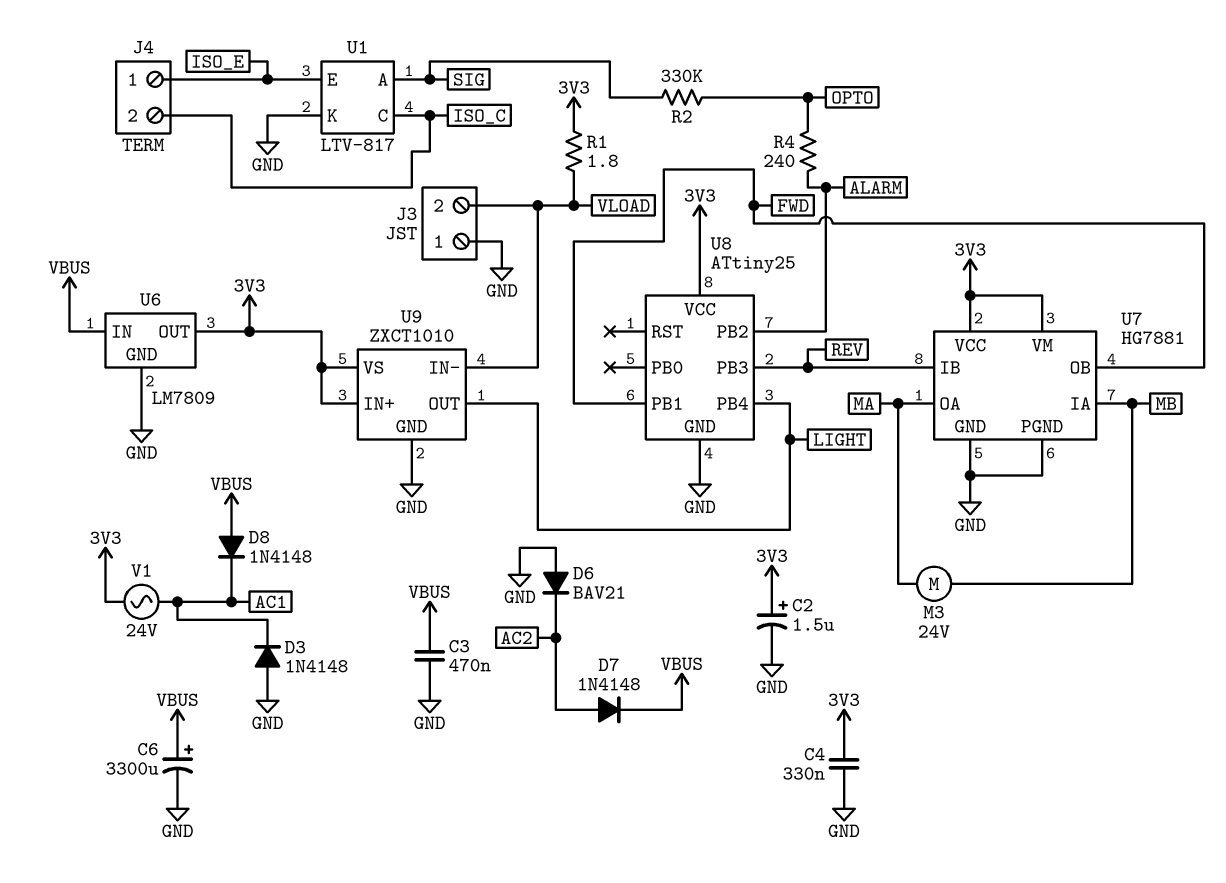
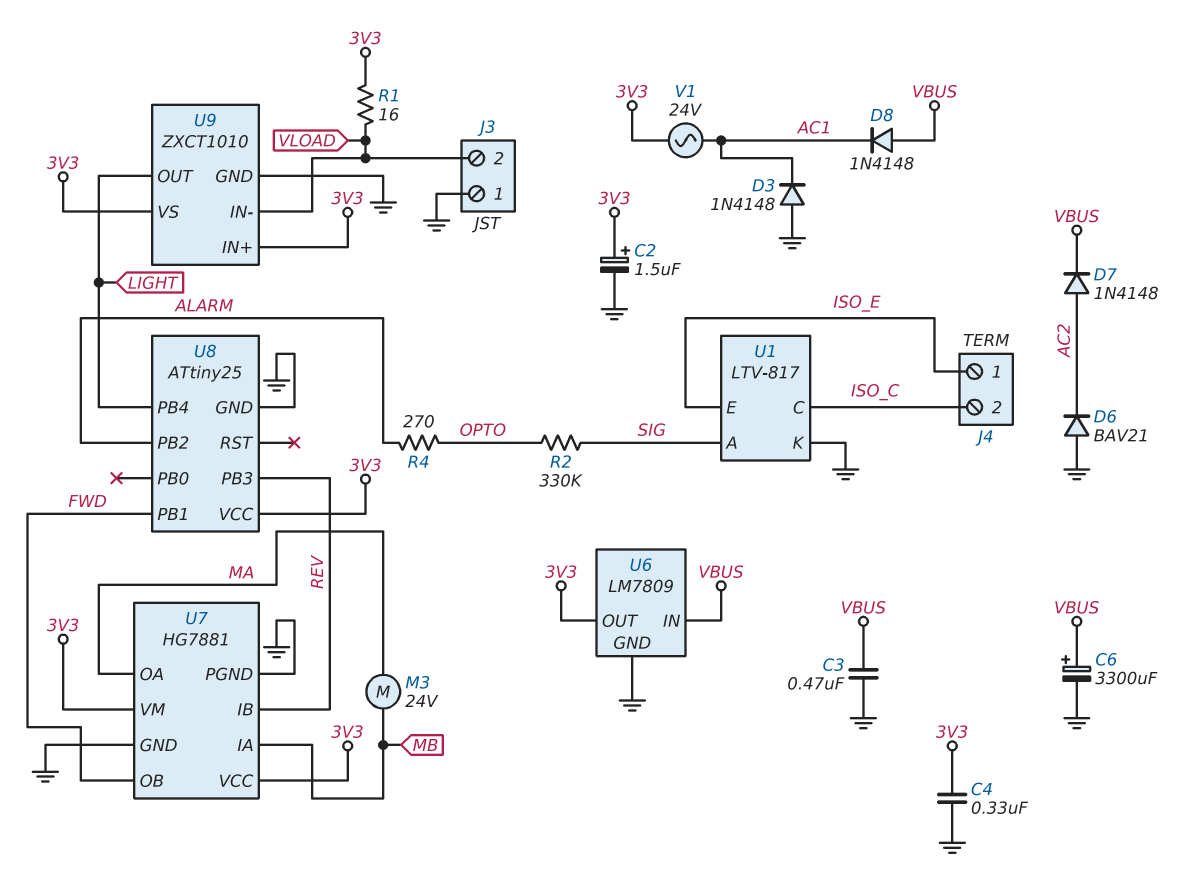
R1: 1.8 (3V3, VLOAD) -> 16 (3V3, VLOAD)
R4: 240 (ALARM, OPTO) -> 270 (ALARM, OPTO)

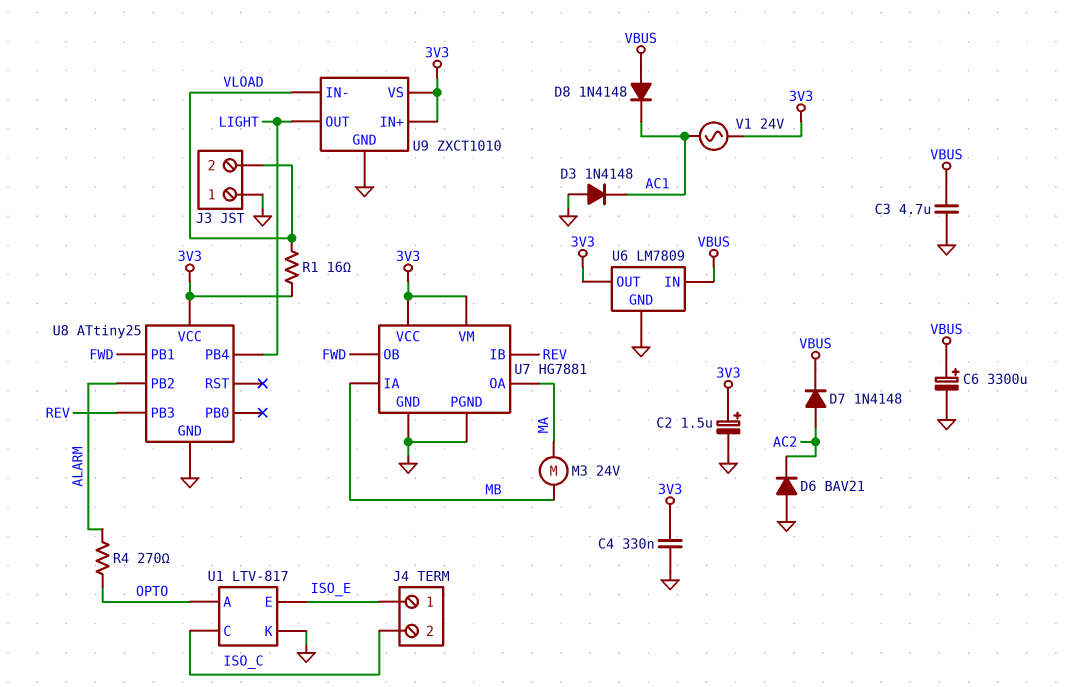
C3: 470nF (GND, VBUS) -> 4.7uF (GND, VBUS)
R2: 330k (OPTO, SIG) -> none
U1 pin A: SIG -> OPTO

